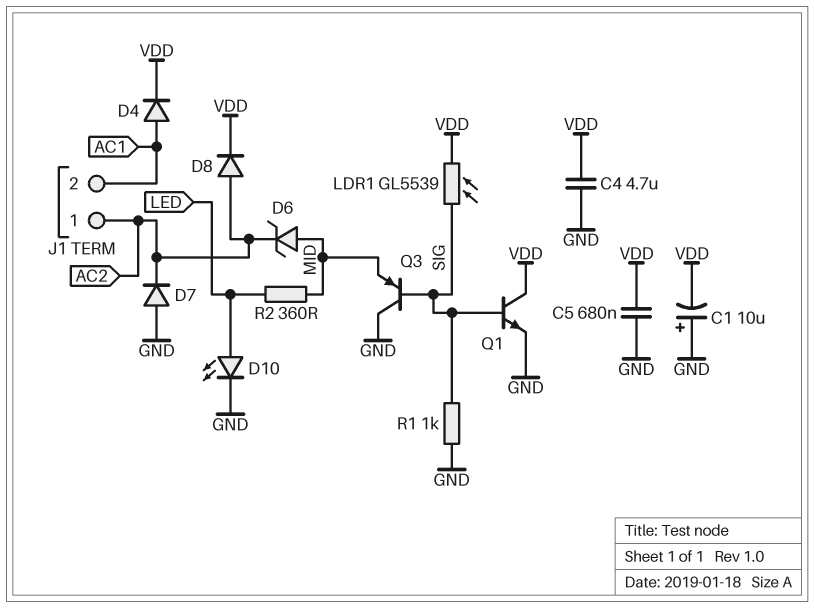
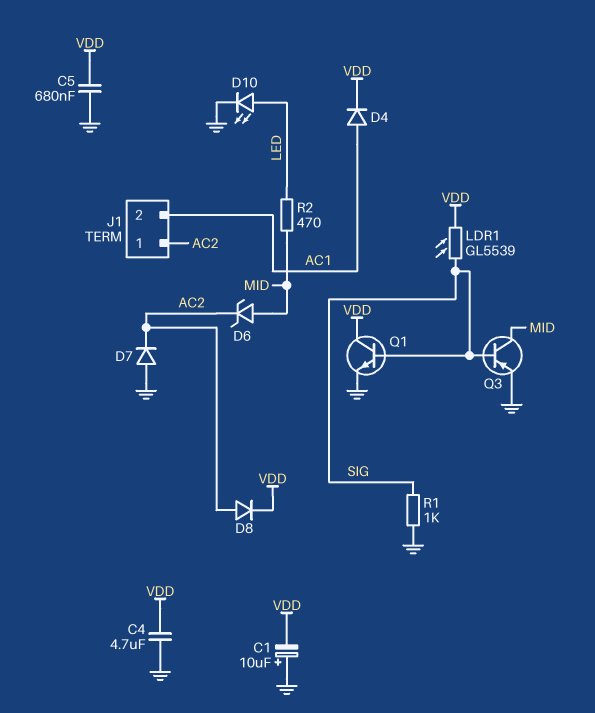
Q3: PNP (B SIG, C GND, E MID) -> PNP (B SIG, C MID, E GND)
R2: 360 (LED, MID) -> 470 (LED, MID)

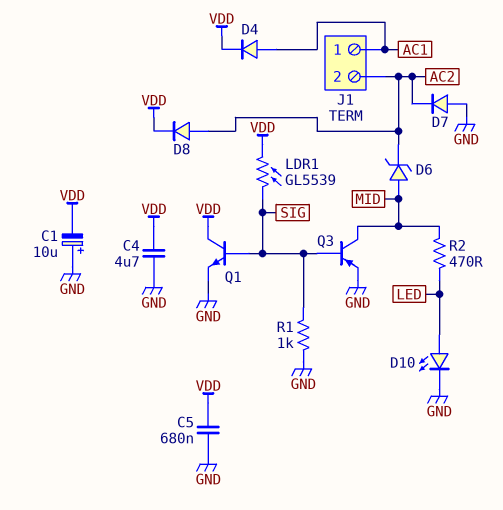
J1 pin 1: AC2 -> AC1
J1 pin 2: AC1 -> AC2

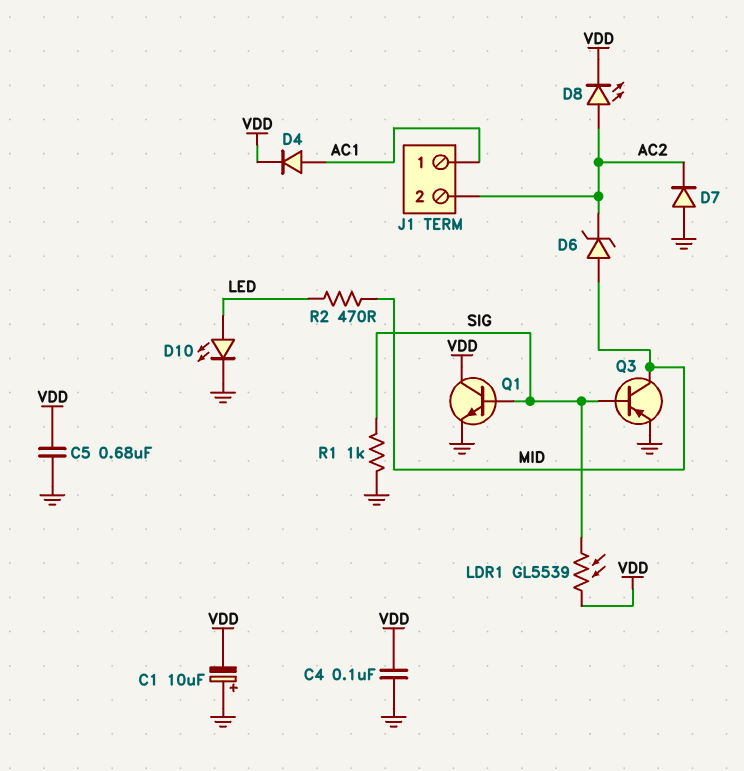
C4: 4.7uF (GND, VDD) -> 100nF (GND, VDD)
D8: diode (A AC2, K VDD) -> LED (A AC2, K VDD)

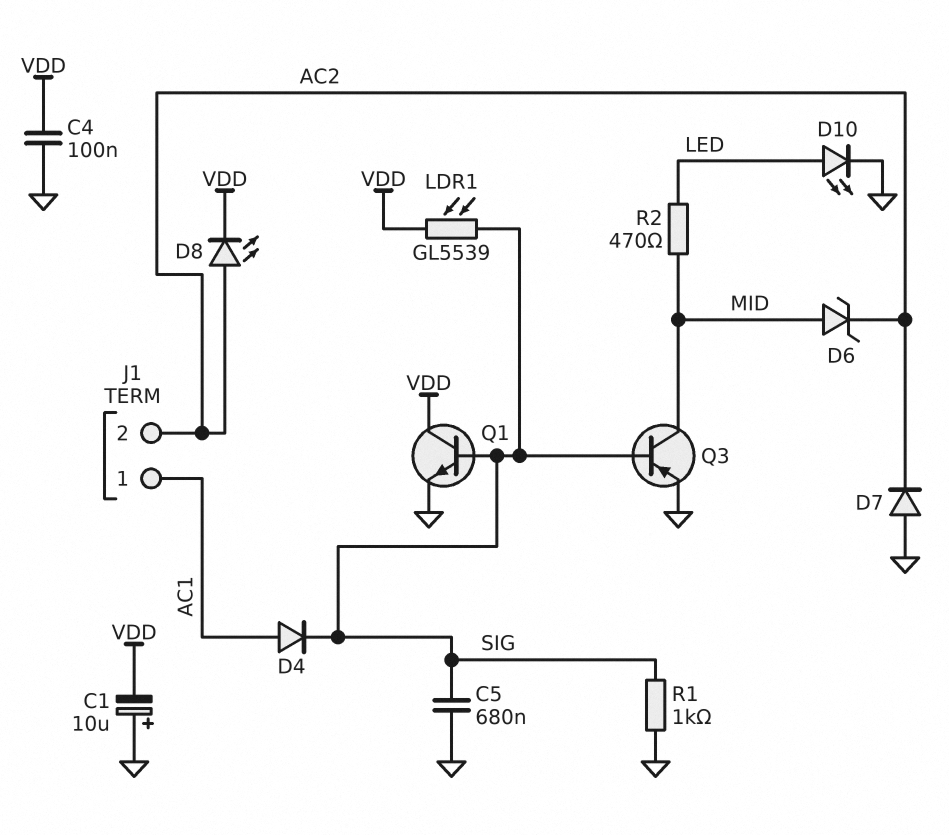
C5: 680nF (GND, VDD) -> 680nF (GND, SIG)
D4: diode (A AC1, K VDD) -> diode (A AC1, K SIG)

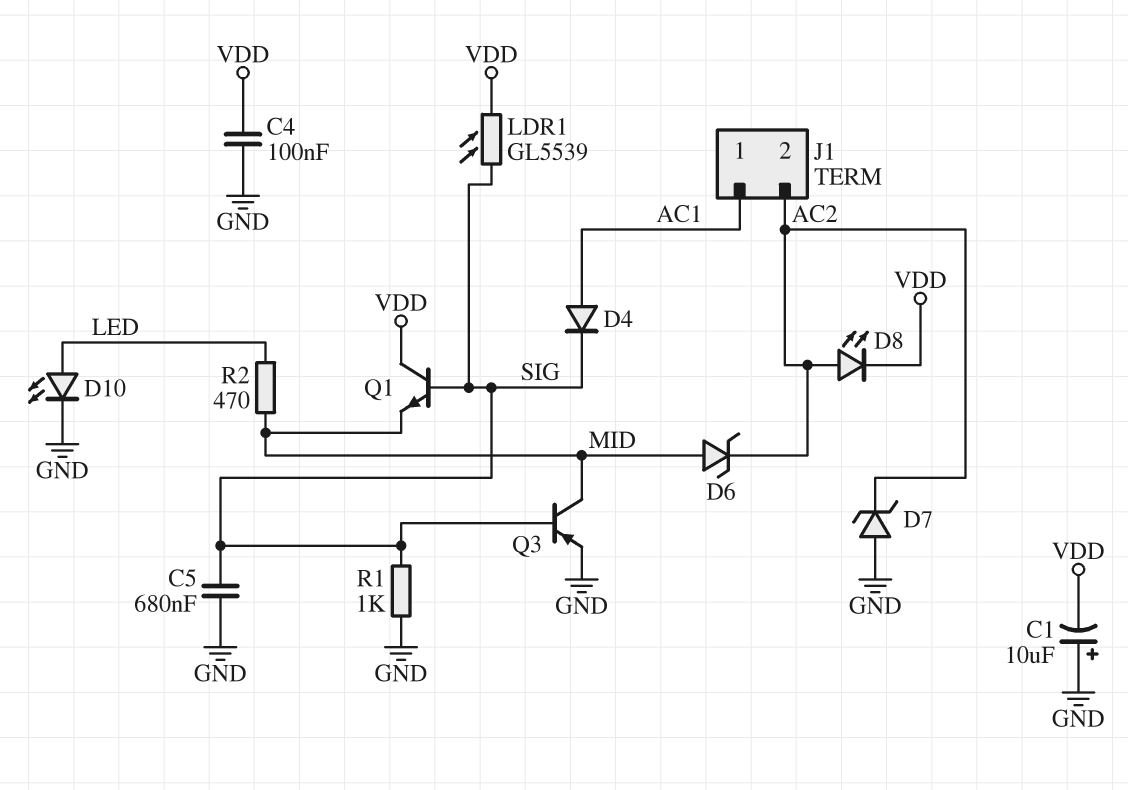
D7: diode (A GND, K AC2) -> zener (A GND, K AC2)
Q1: NPN (B SIG, C VDD, E GND) -> NPN (B SIG, C VDD, E MID)

